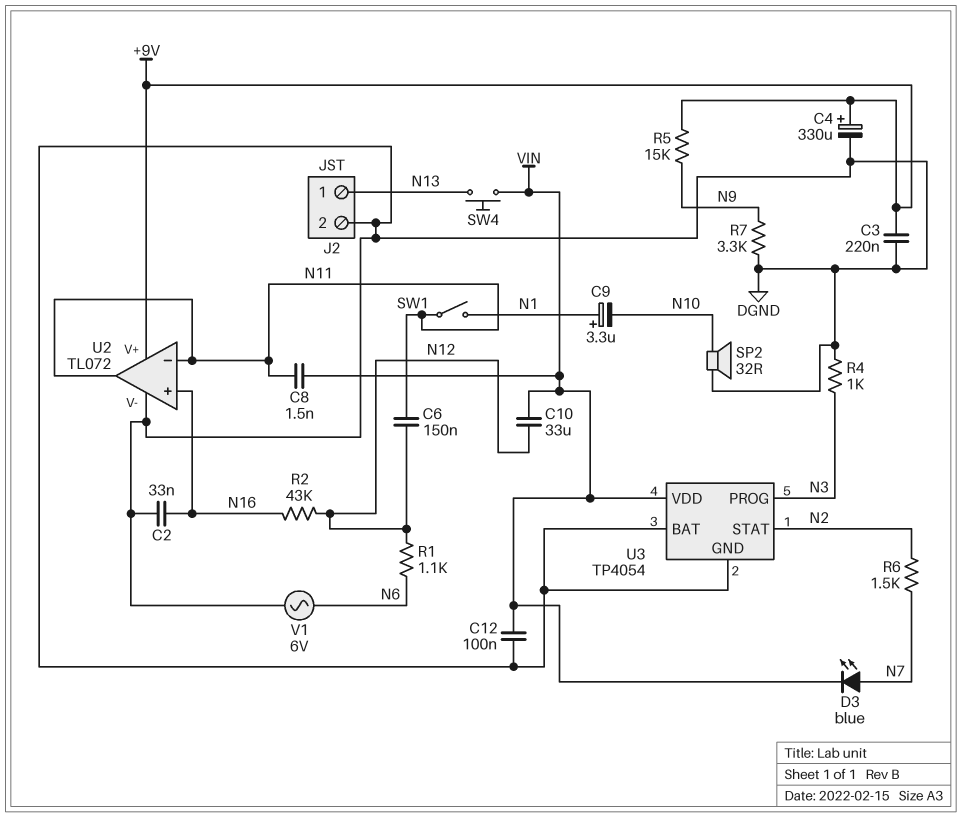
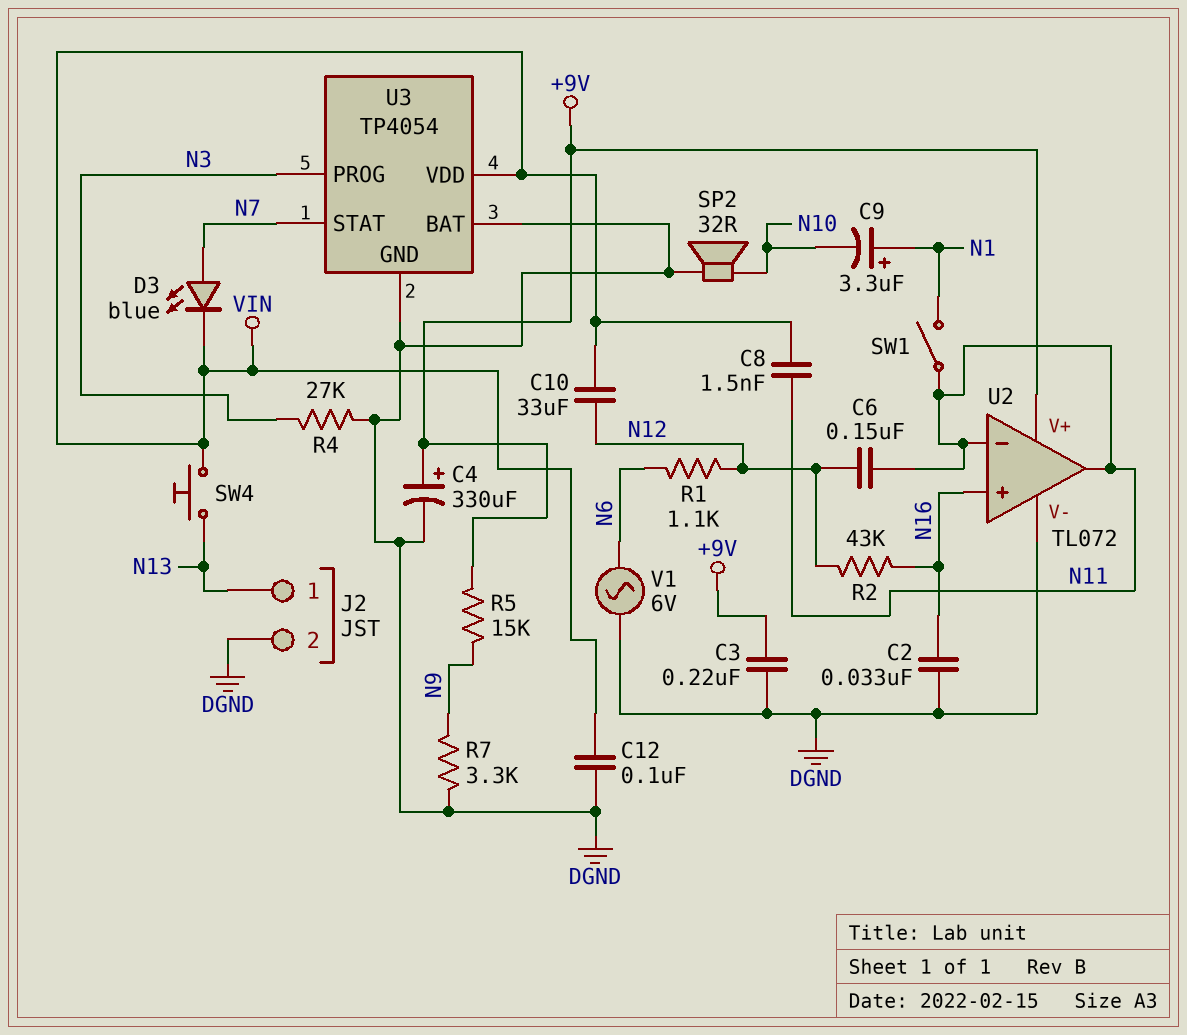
R4: 1k (DGND, N3) -> 27k (DGND, N3)
R6: 1.5k (N2, N7) -> none
U3 pin STAT: N2 -> N7

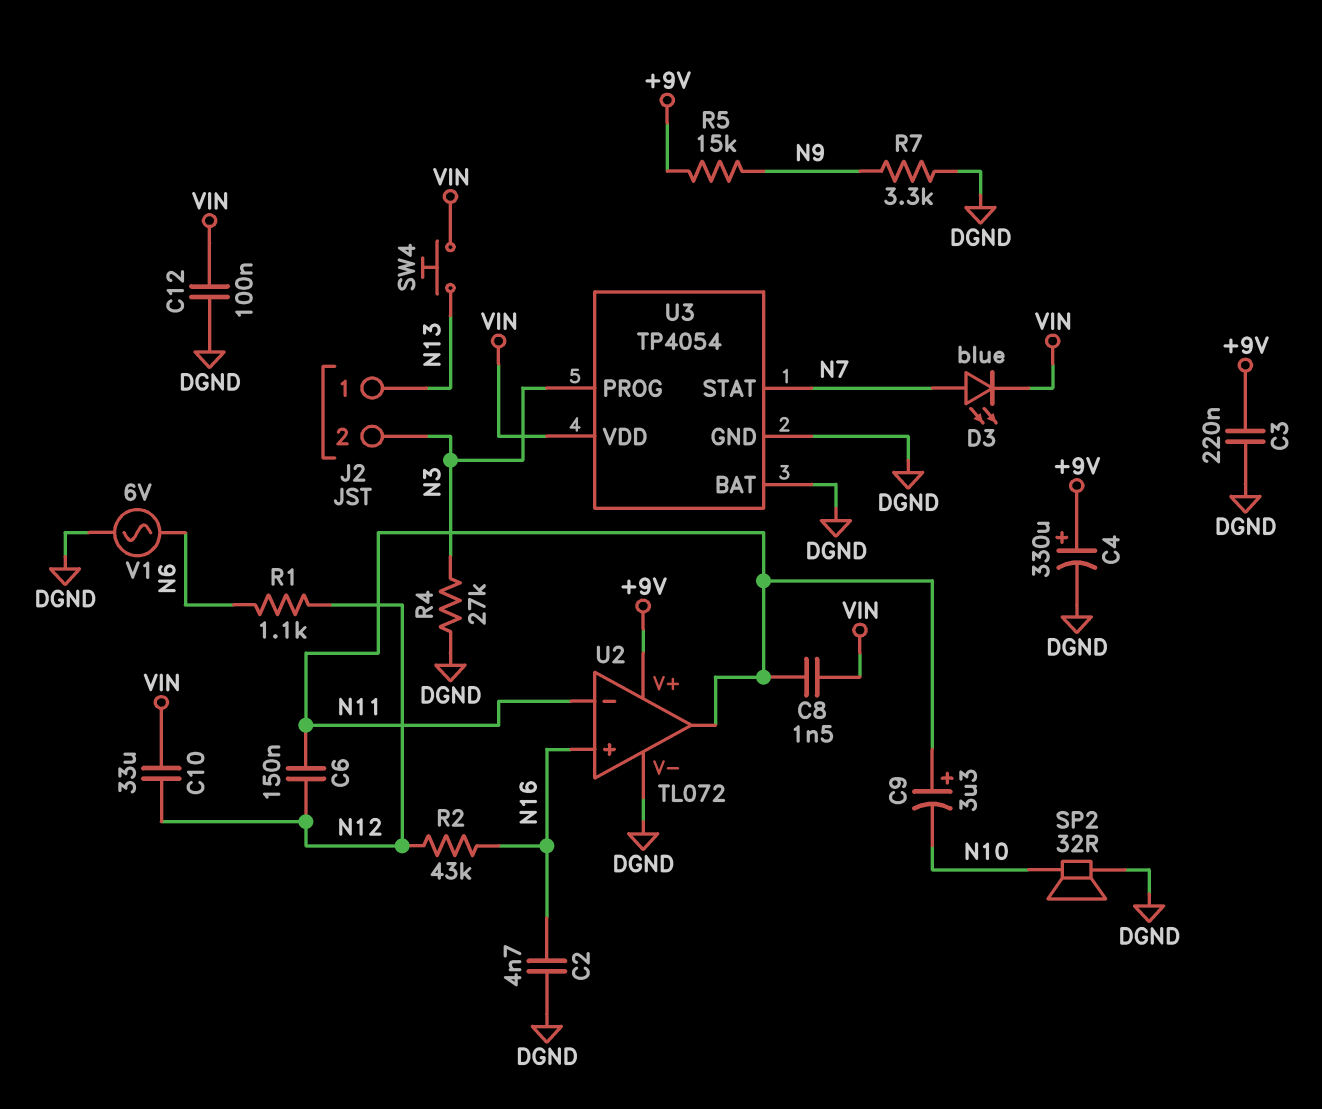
C2: 33nF (DGND, N16) -> 4.7nF (DGND, N16)
C9: 3.3uF (plus N1, minus N10) -> 3.3uF (plus N11, minus N10)
J2 pin 2: DGND -> N3
SW1: switch (N1, N11) -> none

